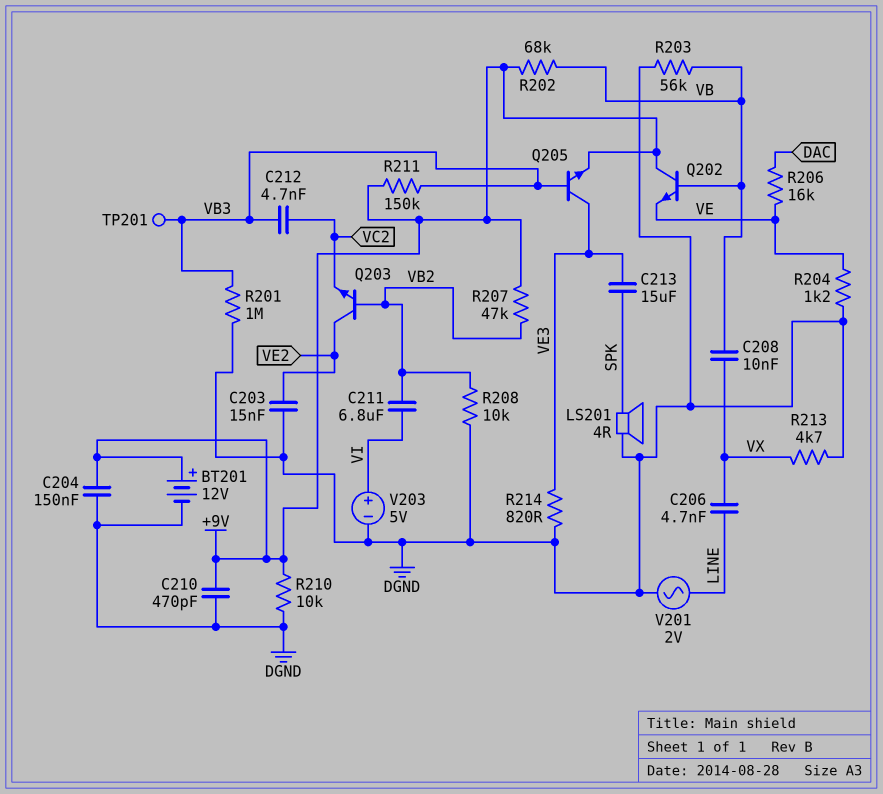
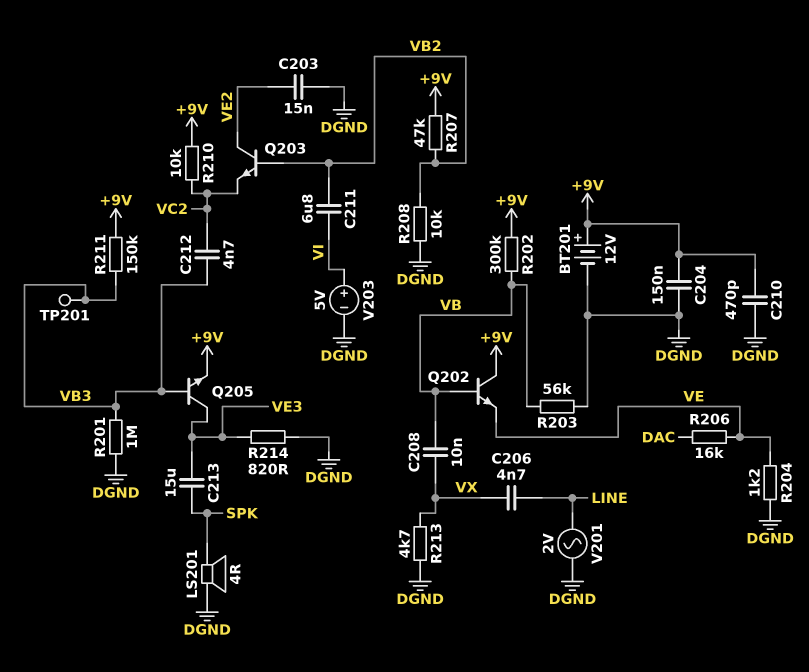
R202: 68k (+9V, VB) -> 300k (+9V, VB)
R210: 10k (+9V, DGND) -> 10k (+9V, VC2)

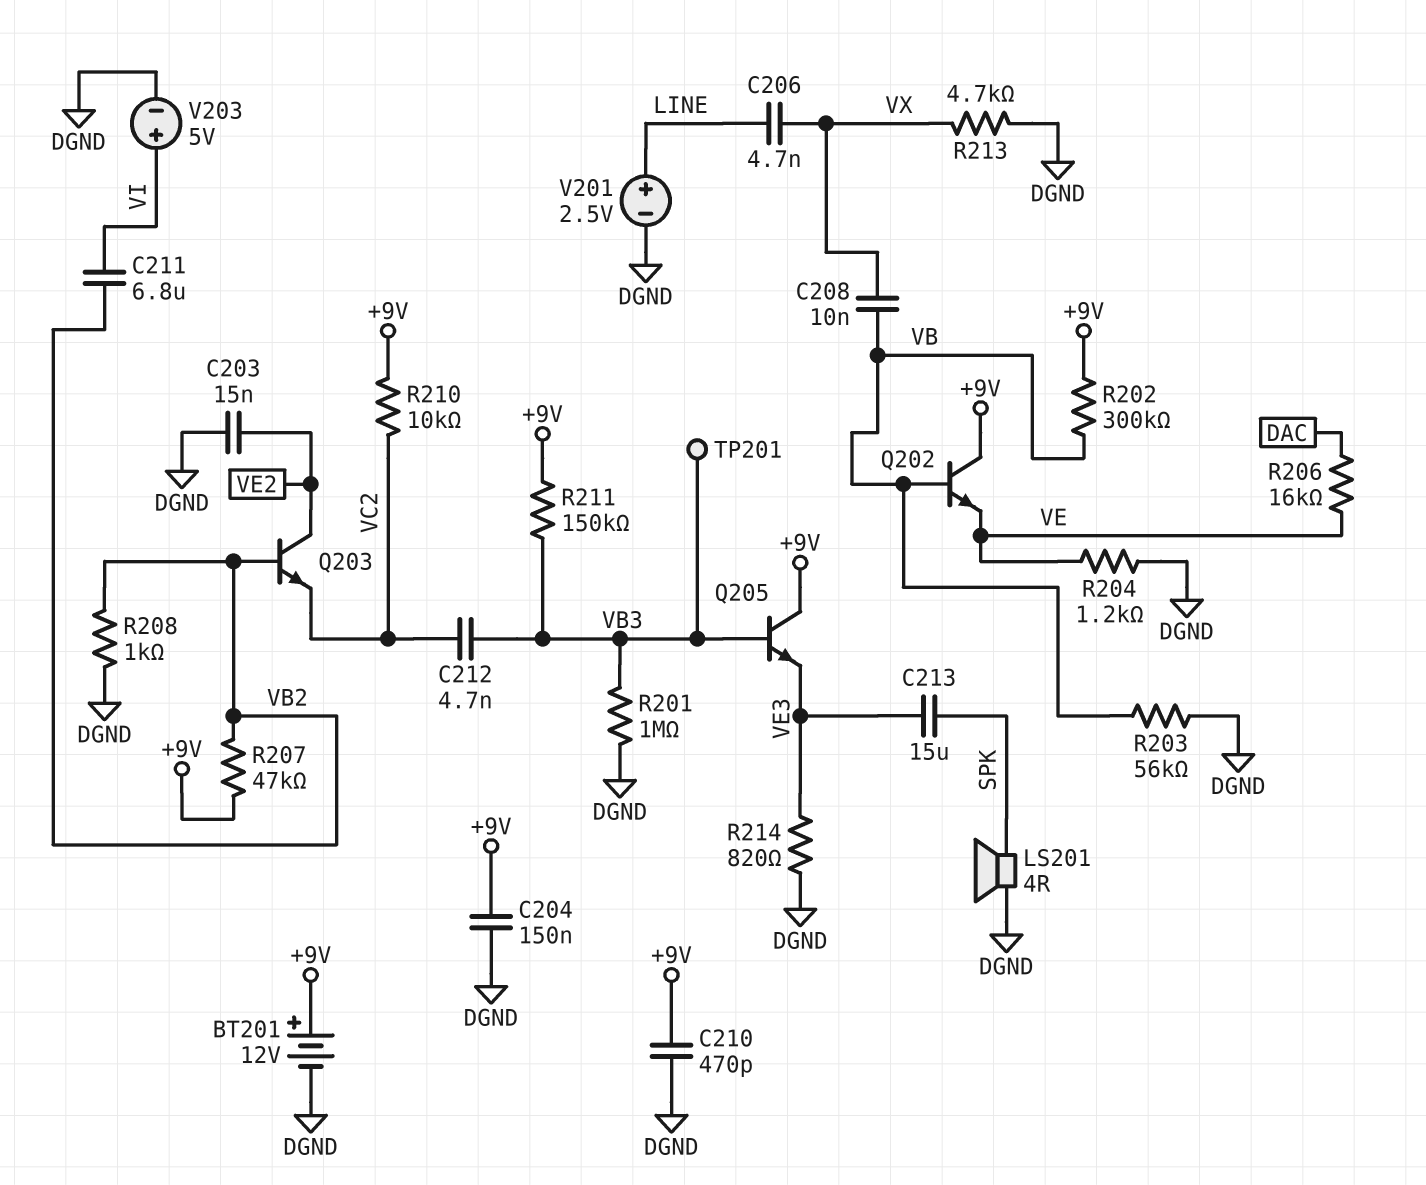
Q205: NPN (B VB3, C VE3, E +9V) -> NPN (B VB3, C +9V, E VE3)
R208: 10k (DGND, VB2) -> 1k (DGND, VB2)
V201: AC 2V (DGND, LINE) -> 2.5V (plus LINE, minus DGND)

